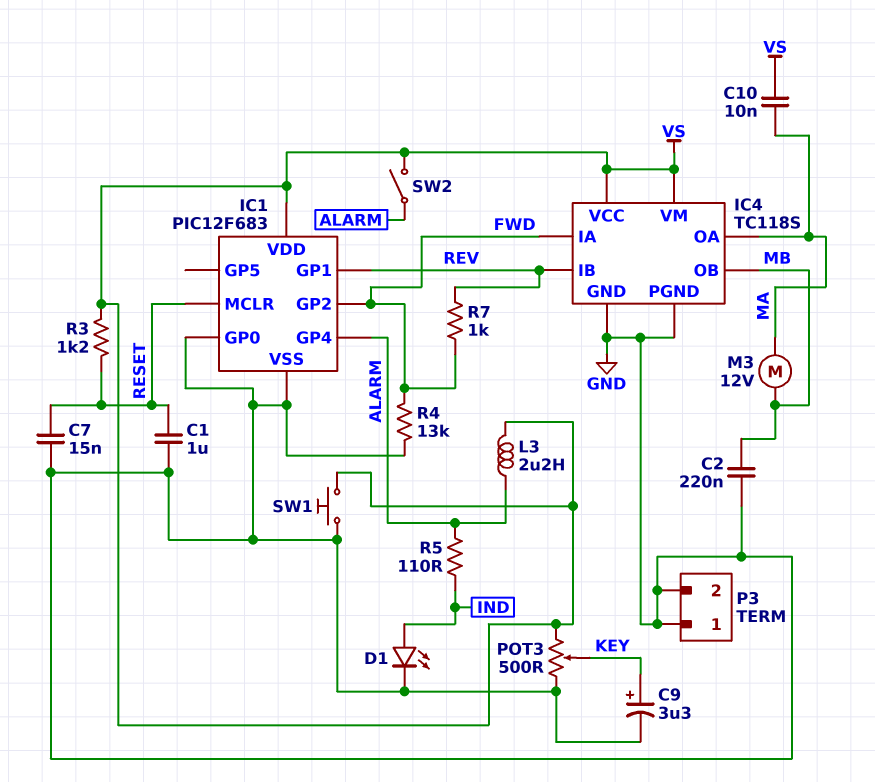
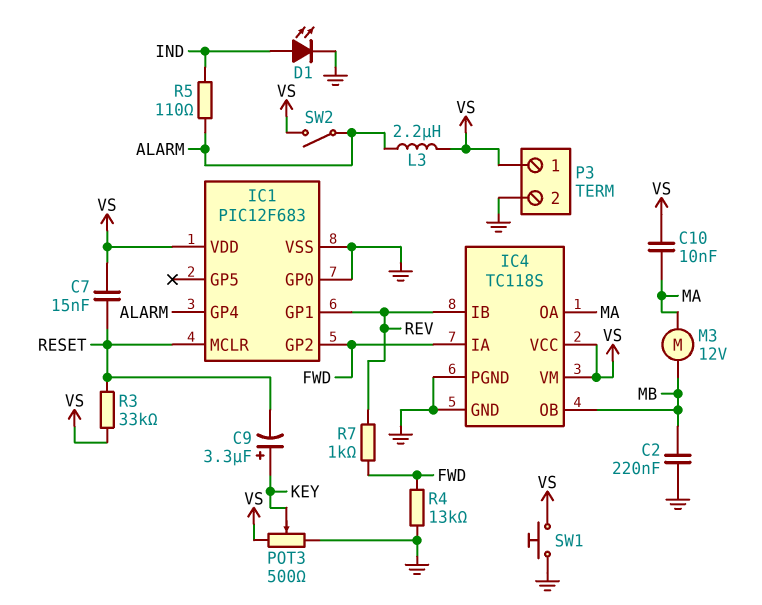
C1: 1uF (GND, RESET) -> none
C7: 15nF (GND, RESET) -> 15nF (RESET, VS)
C9: 3.3uF (plus KEY, minus GND) -> 3.3uF (plus KEY, minus RESET)
P3 pin 1: GND -> VS
R3: 1.2k (RESET, VS) -> 33k (RESET, VS)

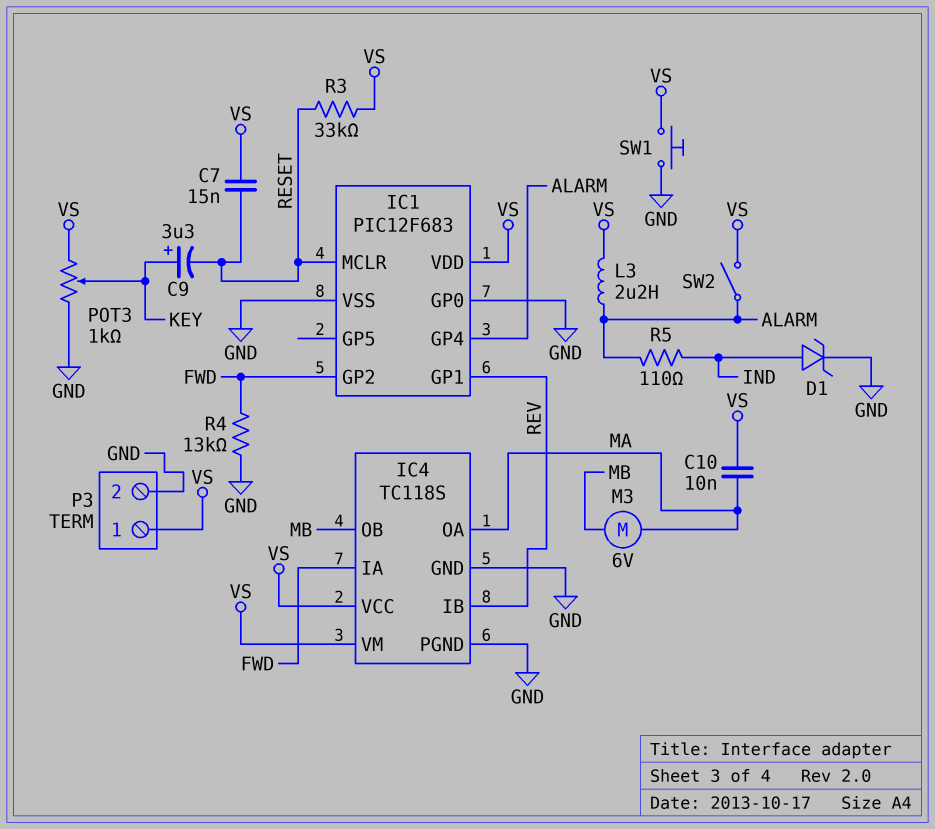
C2: 220nF (GND, MB) -> none
D1: LED (A IND, K GND) -> zener (A IND, K GND)
M3: motor 12V (MA, MB) -> motor 6V (MA, MB)
POT3: 500 (GND, VS, wiper KEY) -> 1k (GND, VS, wiper KEY)
R7: 1k (FWD, REV) -> none

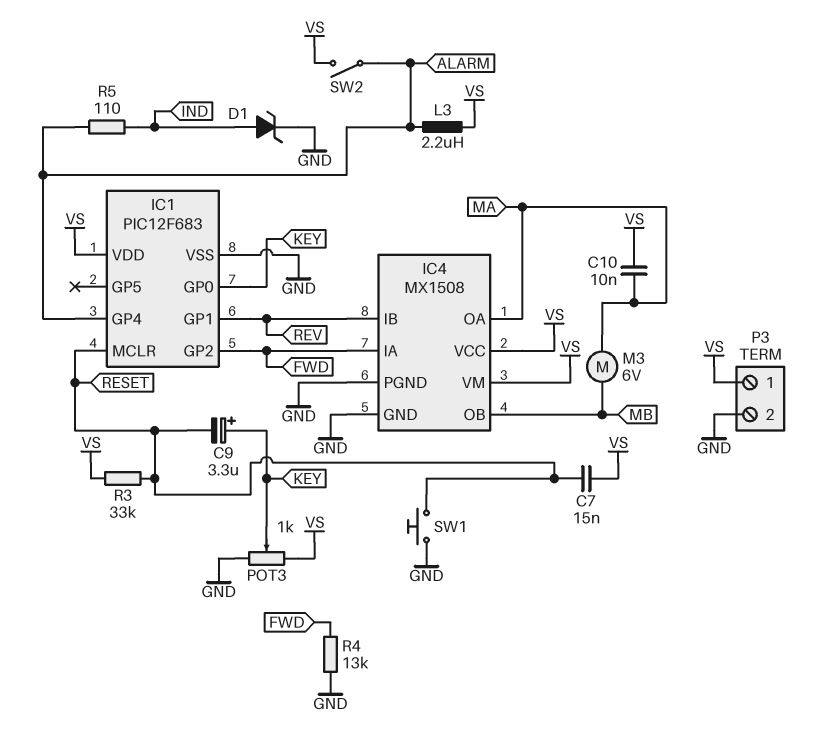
IC1 pin GP0: GND -> KEY
IC4: TC118S -> MX1508
SW1: button (GND, VS) -> button (GND, RESET)

